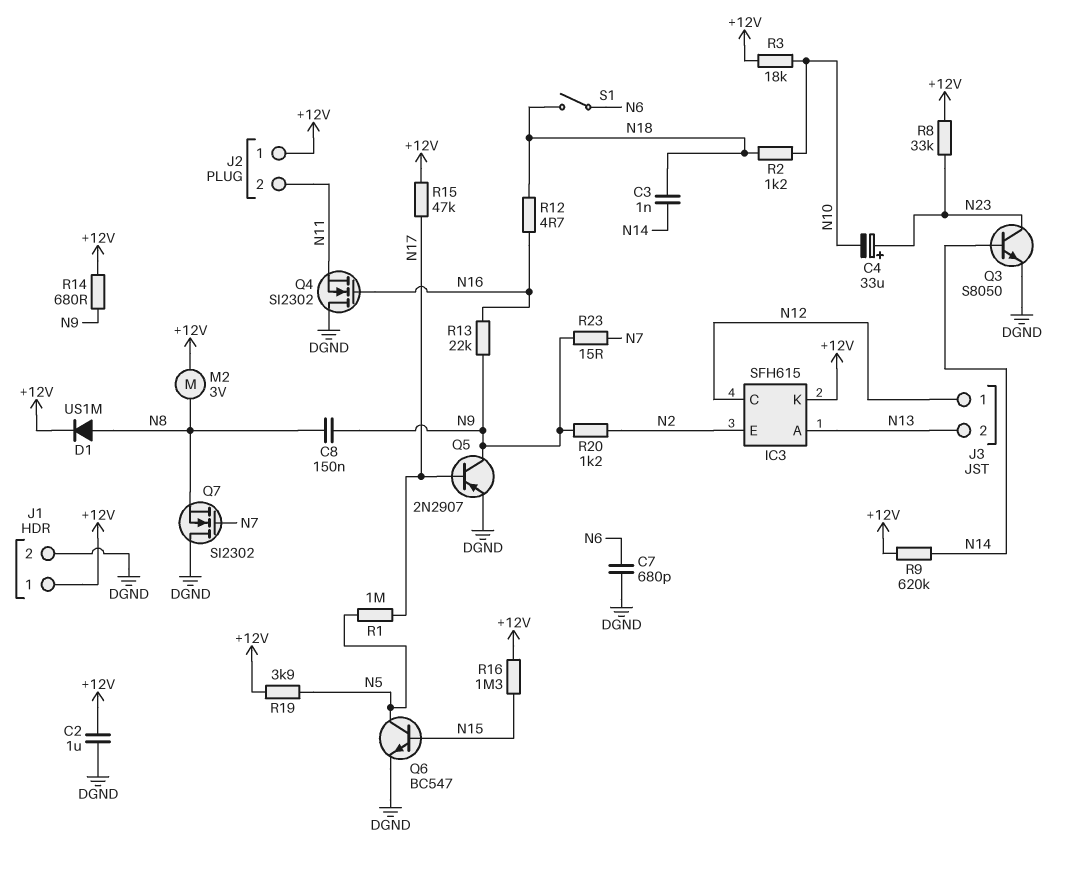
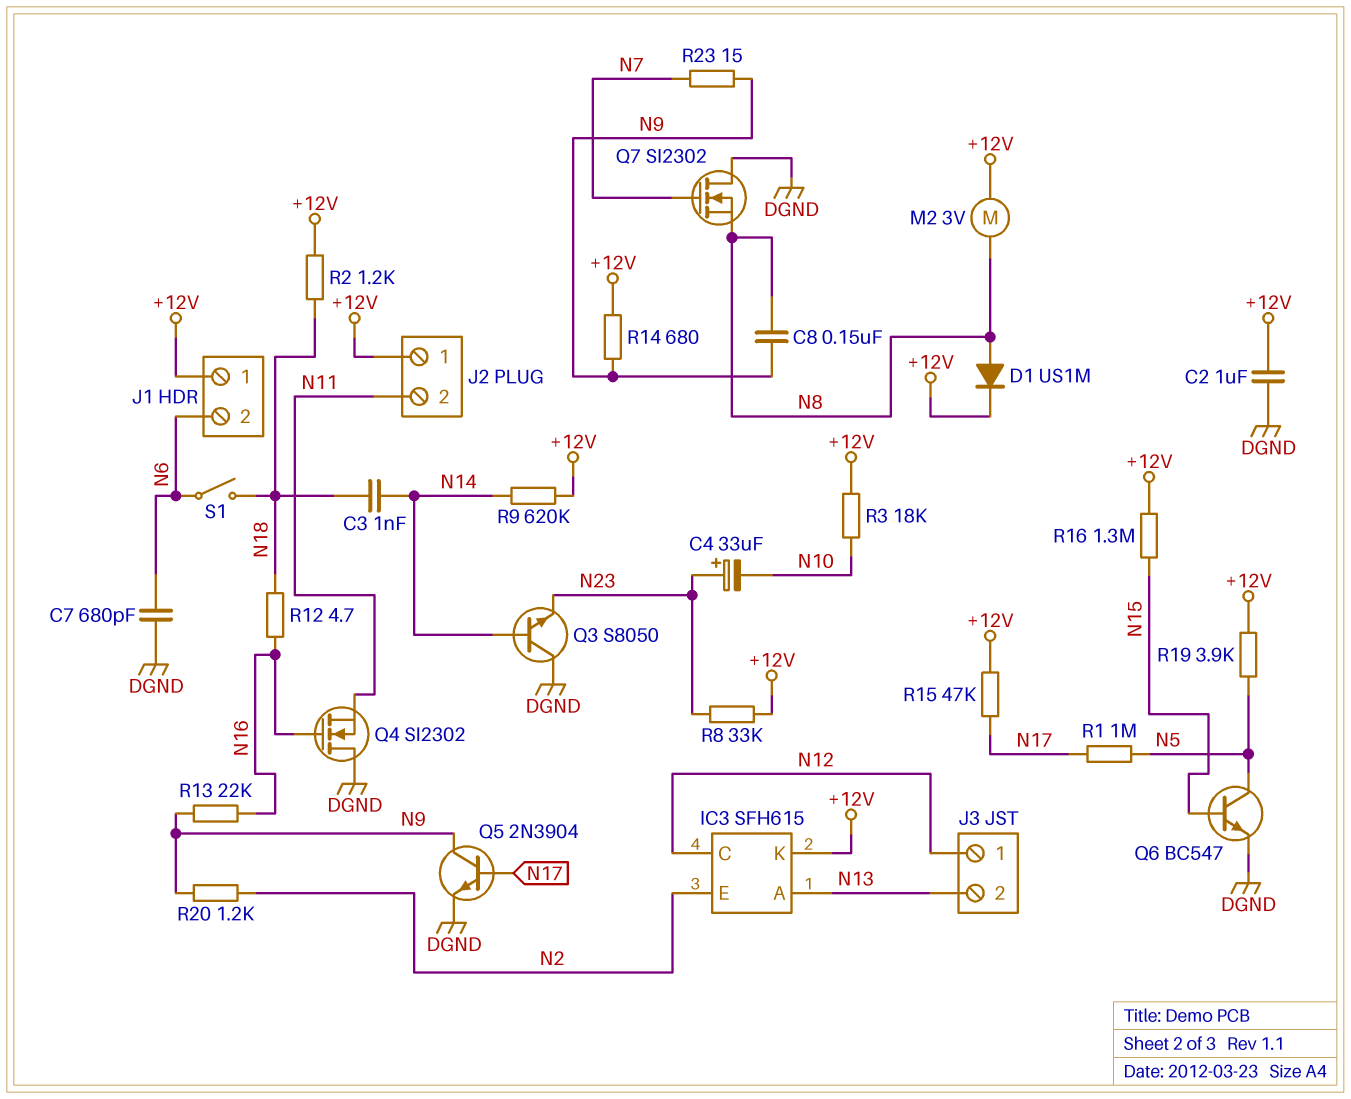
J1 pin 2: DGND -> N6
Q3: NPN S8050 (B N14, C N23, E DGND) -> NPN S8050 (B N14, C DGND, E N23)
Q5: PNP 2N2907 (B N17, C N9, E DGND) -> NPN 2N3904 (B N17, C N9, E DGND)
R2: 1.2k (N10, N18) -> 1.2k (+12V, N18)

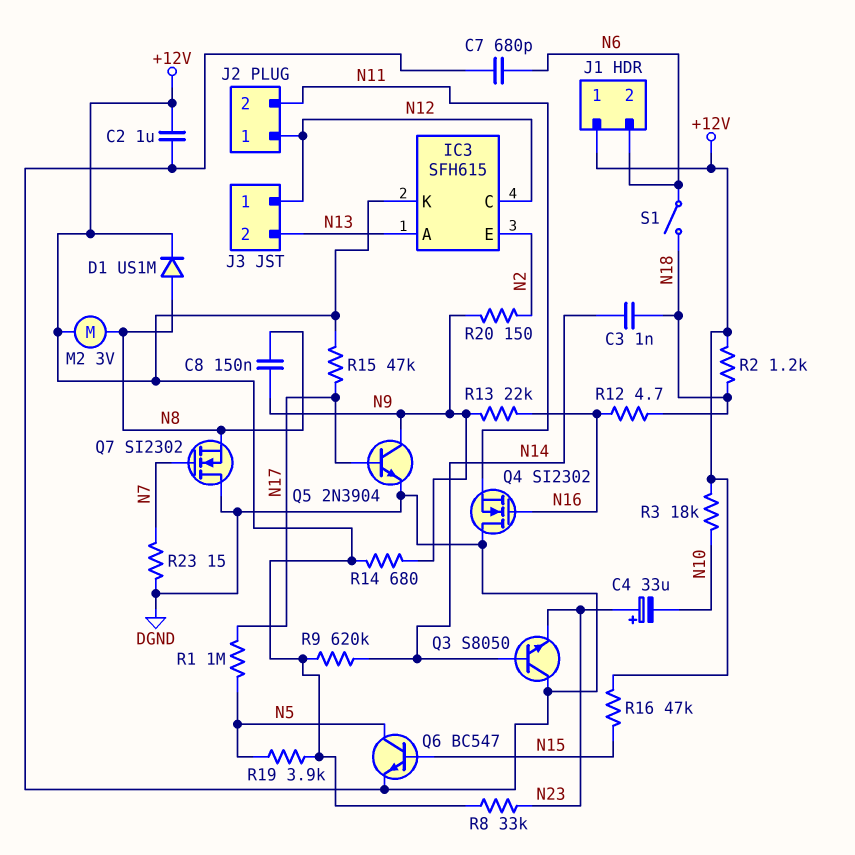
J2 pin 1: +12V -> N12
R16: 1.3M (+12V, N15) -> 47k (+12V, N15)
R20: 1.2k (N2, N9) -> 150 (N2, N9)
R23: 15 (N7, N9) -> 15 (DGND, N7)

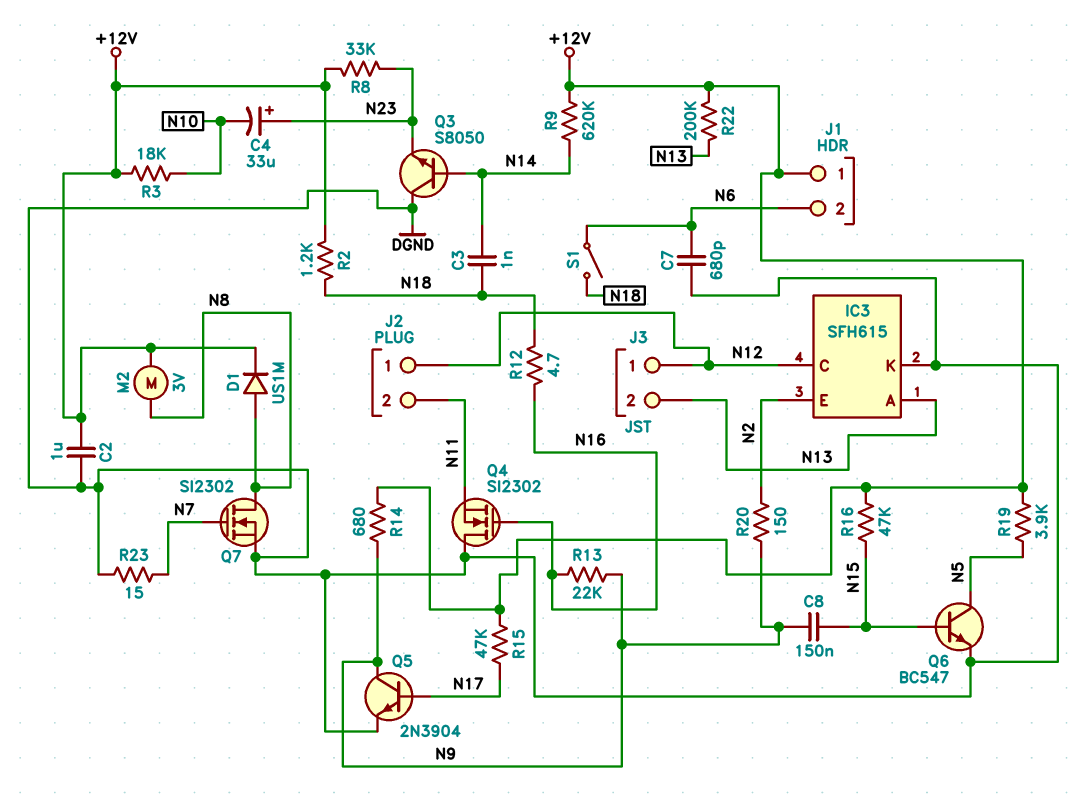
C8: 150nF (N8, N9) -> 150nF (N9, N15)
IC3 pin K: +12V -> DGND
Q7: NMOS SI2302 (G N7, D DGND, S N8) -> NMOS SI2302 (G N7, D N8, S DGND)
R1: 1M (N5, N17) -> none
R22: none -> 200k (+12V, N13)

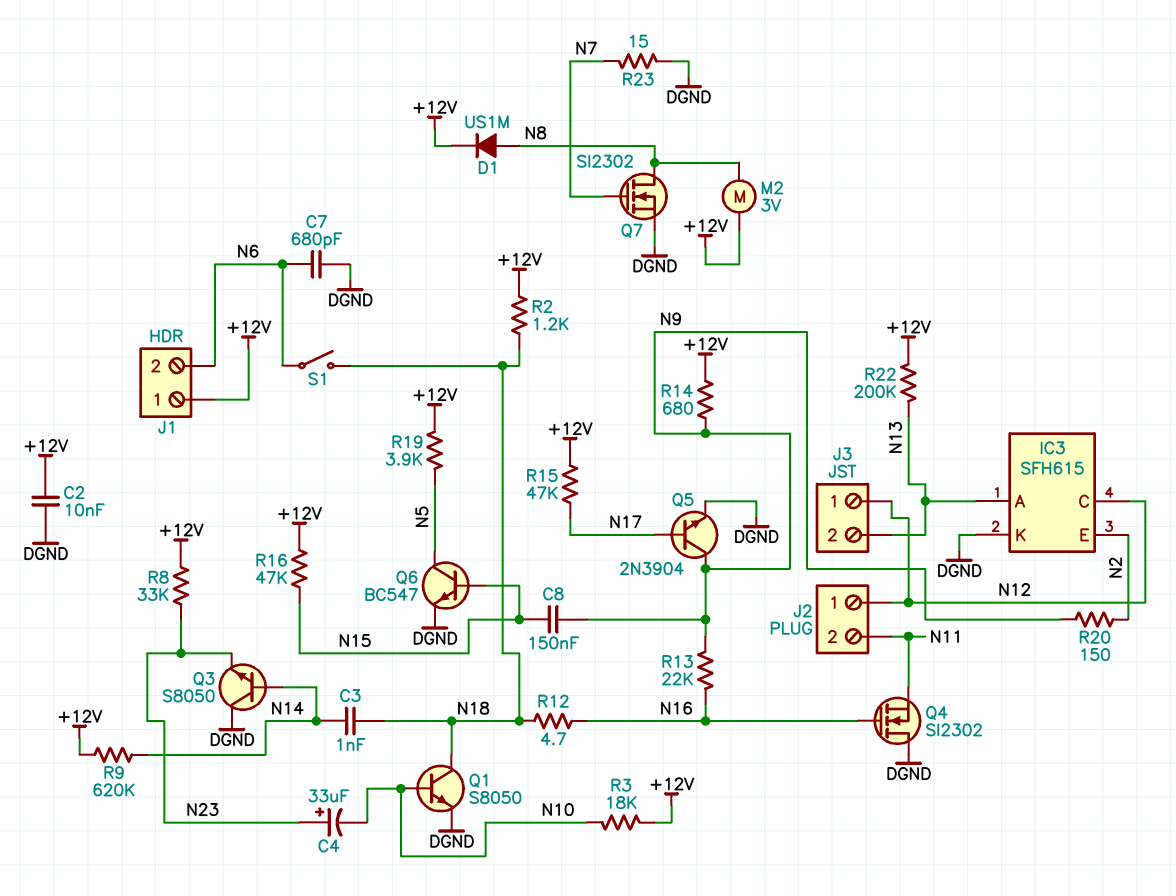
C2: 1uF (+12V, DGND) -> 10nF (+12V, DGND)
Q1: none -> NPN S8050 (B N10, C N18, E DGND)

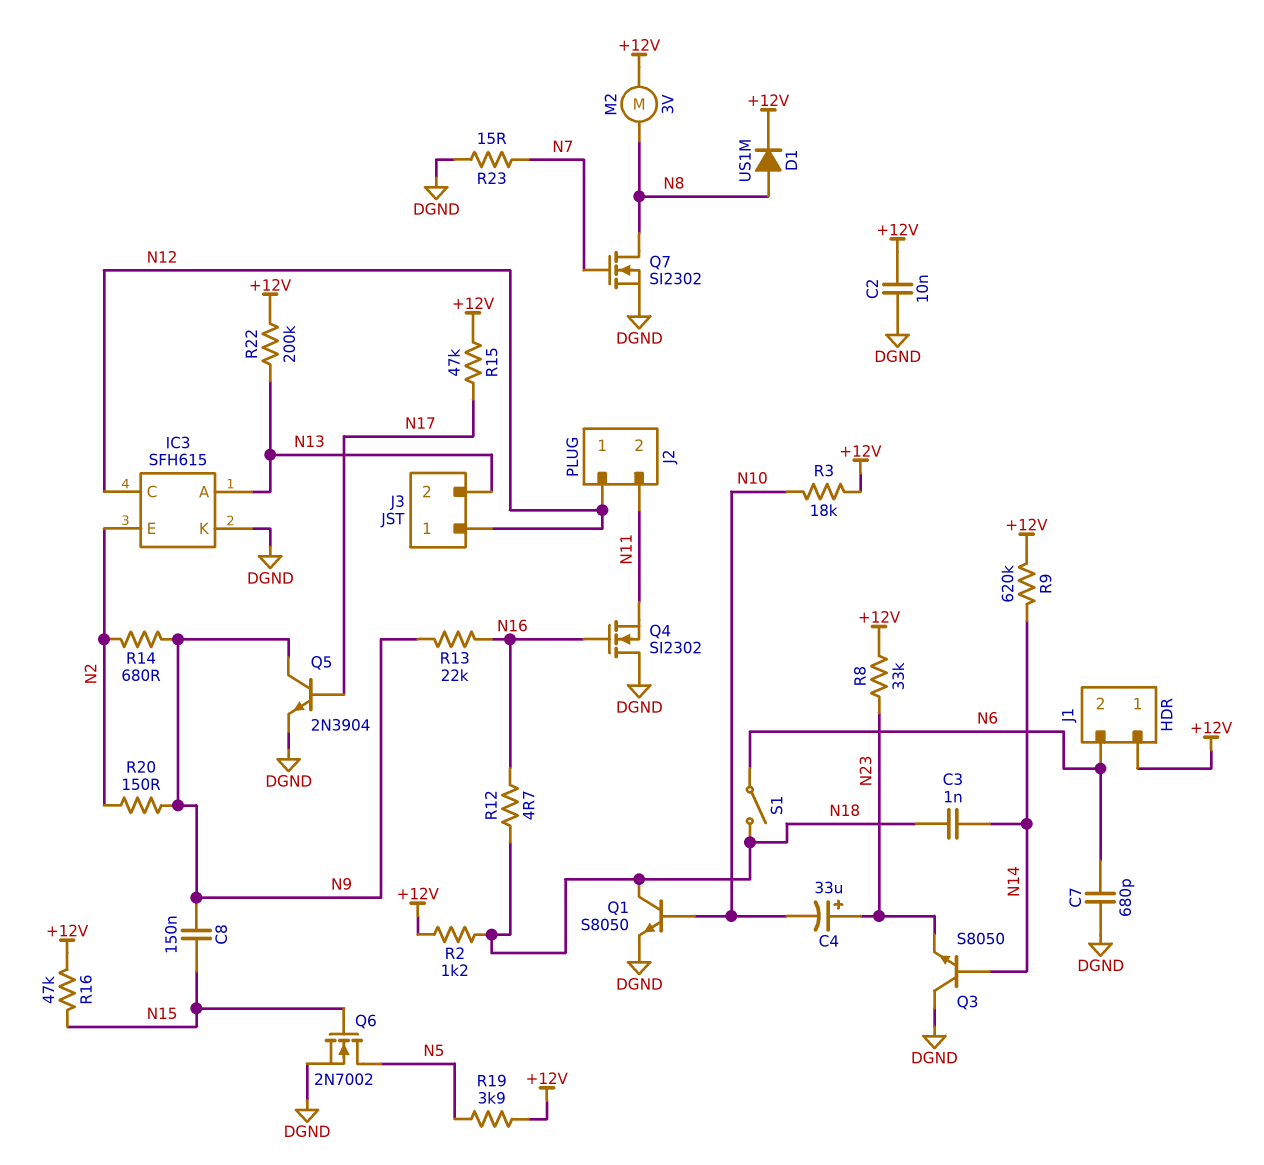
Q6: NPN BC547 (B N15, C N5, E DGND) -> NMOS 2N7002 (G N15, D N5, S DGND)
R14: 680 (+12V, N9) -> 680 (N2, N9)

